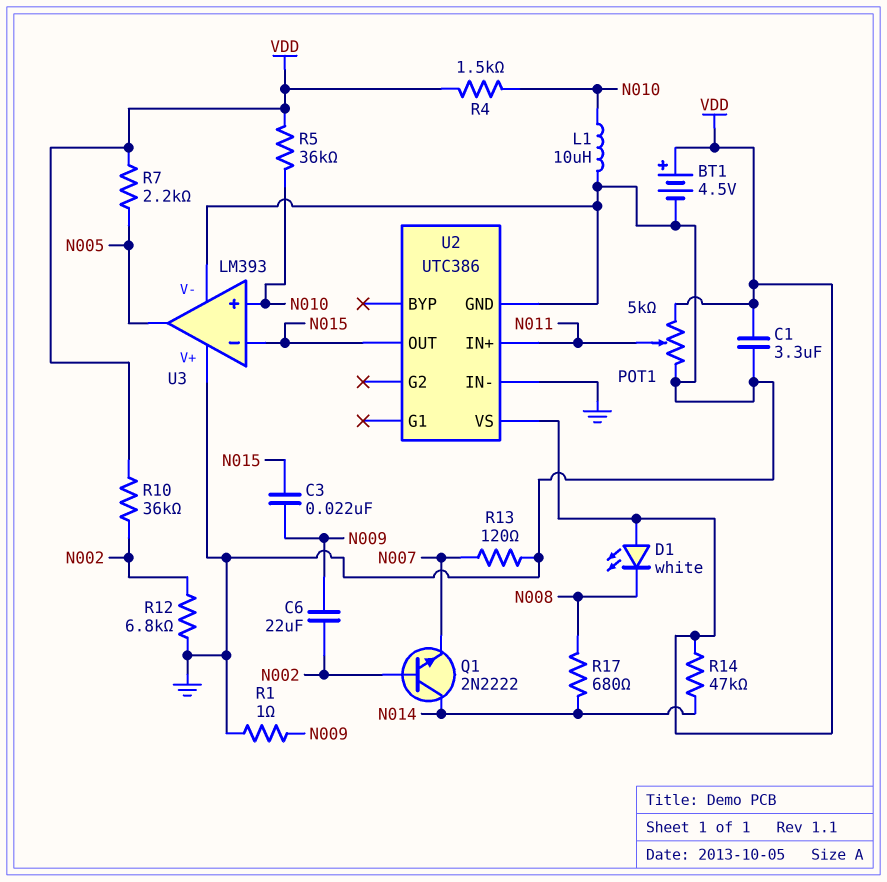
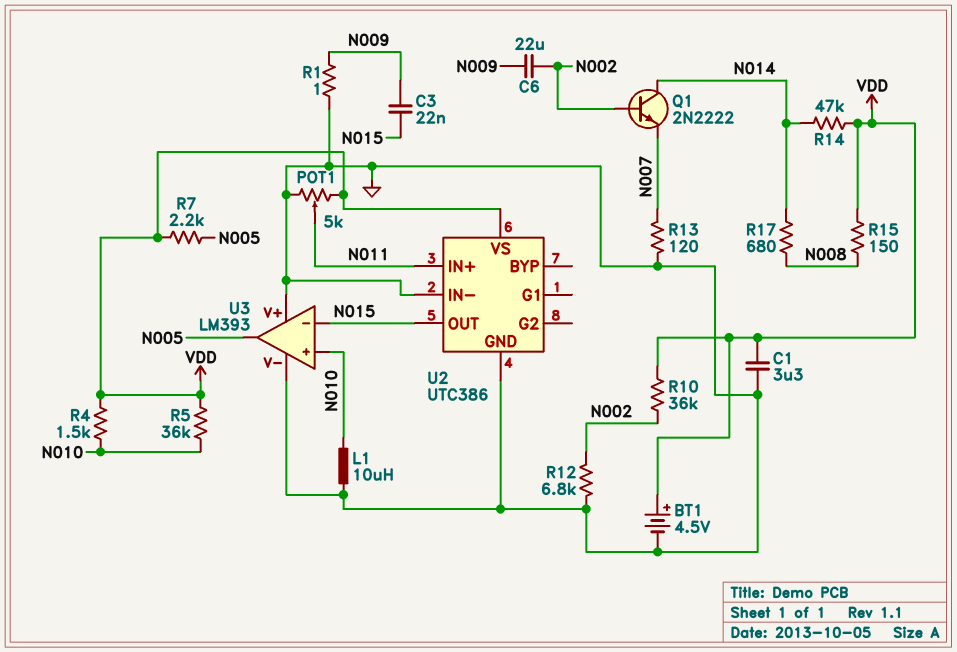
D1: LED white (A VDD, K N008) -> none
R15: none -> 150 (N008, VDD)

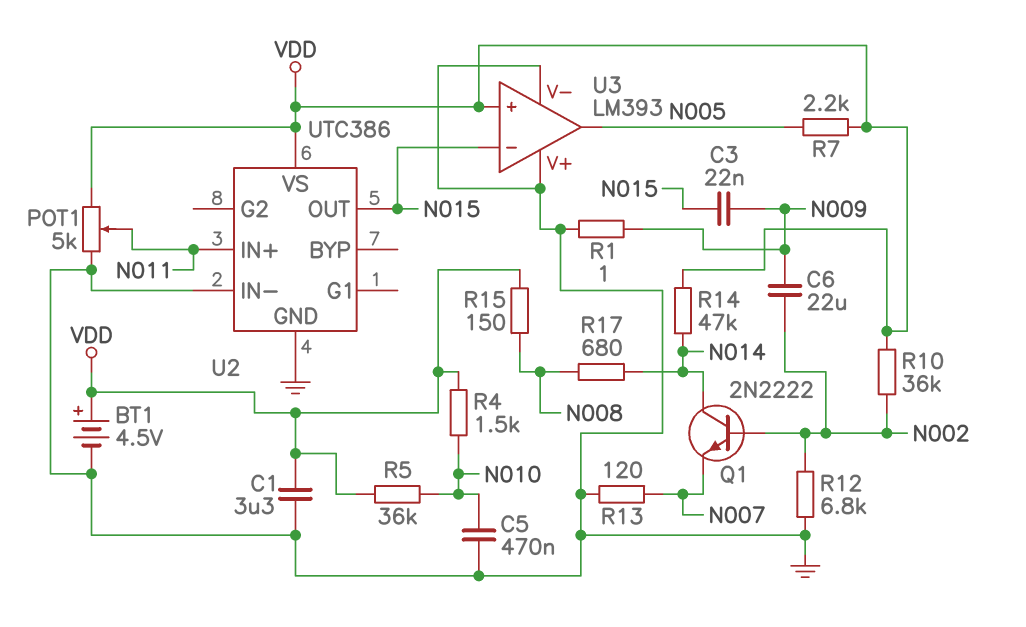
C5: none -> 470nF (GND, N010)
L1: 10uH (GND, N010) -> none
U3 pin in+: N010 -> VDD

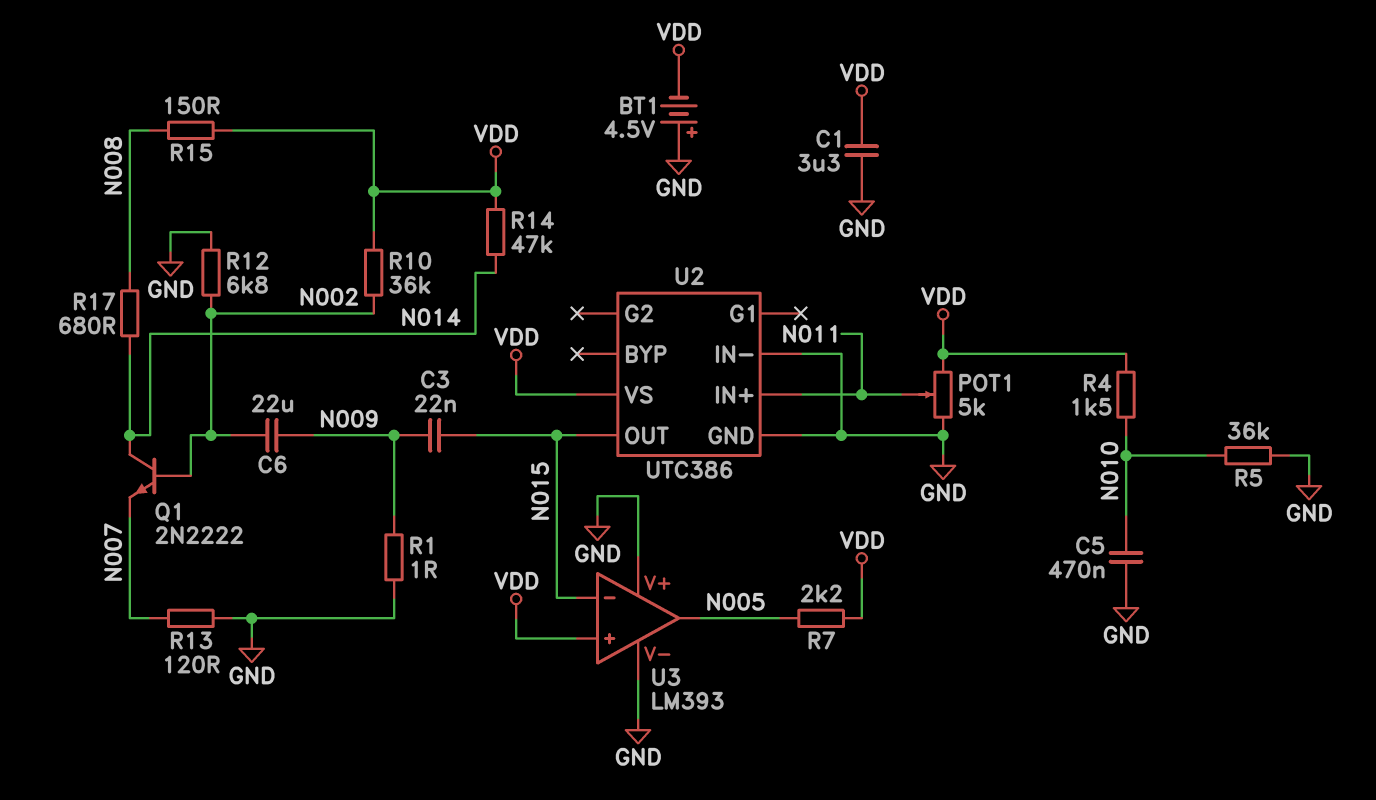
BT1: 4.5V (plus VDD, minus GND) -> 4.5V (plus GND, minus VDD)
R5: 36k (N010, VDD) -> 36k (GND, N010)

